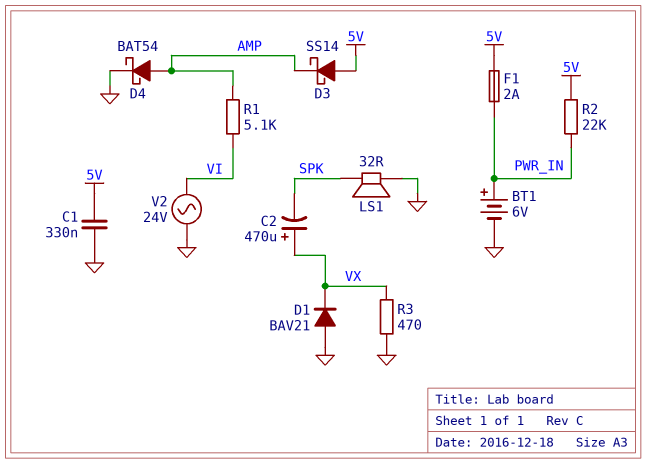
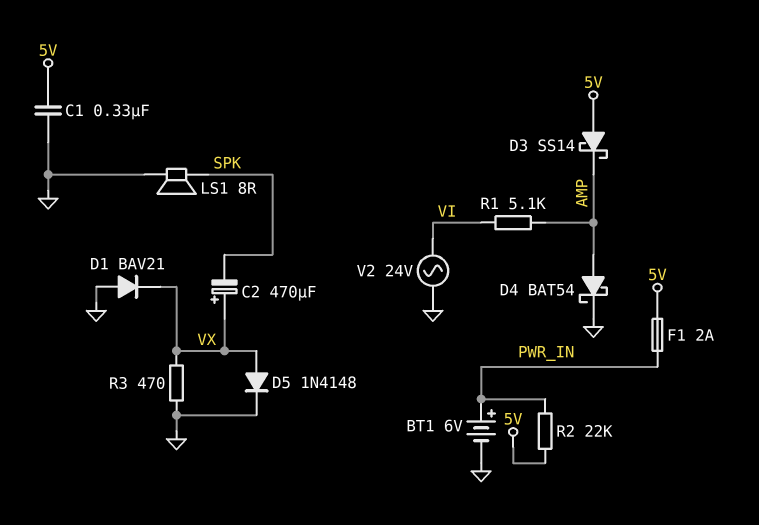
D5: none -> diode 1N4148 (A VX, K GND)
LS1: speaker 32R (GND, SPK) -> speaker 8R (GND, SPK)

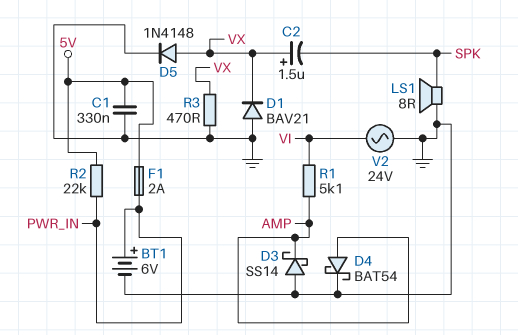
C2: 470uF (plus VX, minus SPK) -> 1.5uF (plus VX, minus SPK)
D3: schottky SS14 (A 5V, K AMP) -> schottky SS14 (A GND, K AMP)

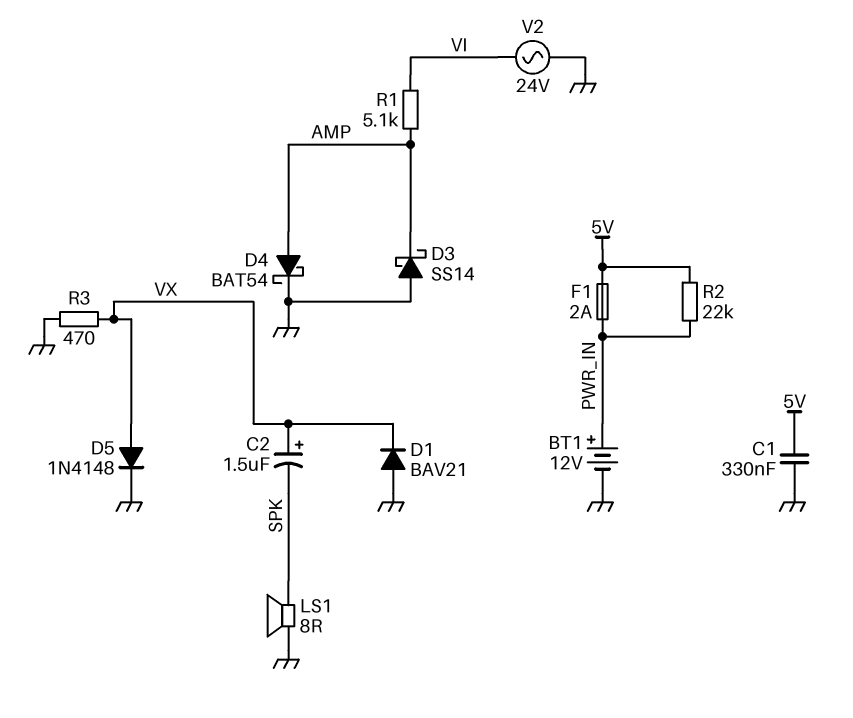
BT1: 6V (plus PWR_IN, minus GND) -> 12V (plus PWR_IN, minus GND)

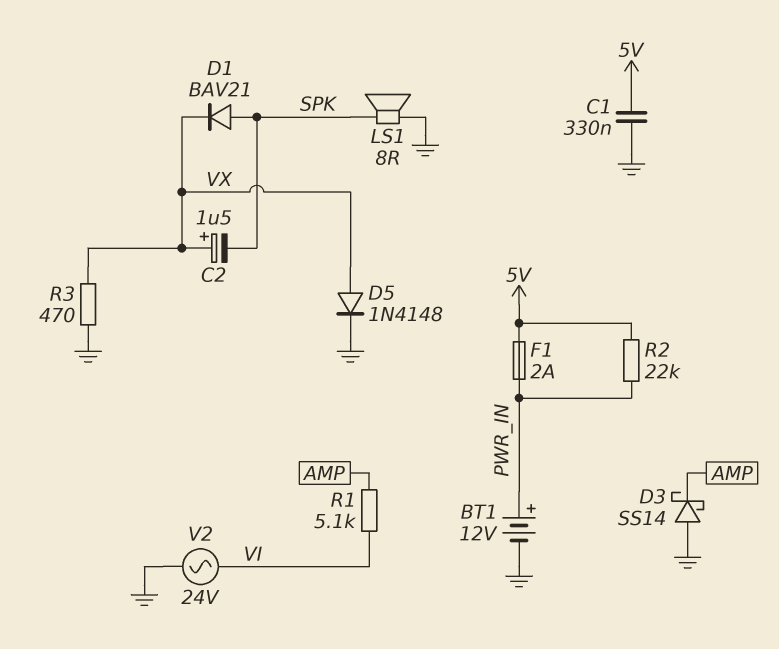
D1: diode BAV21 (A GND, K VX) -> diode BAV21 (A SPK, K VX)
D4: schottky BAT54 (A AMP, K GND) -> none

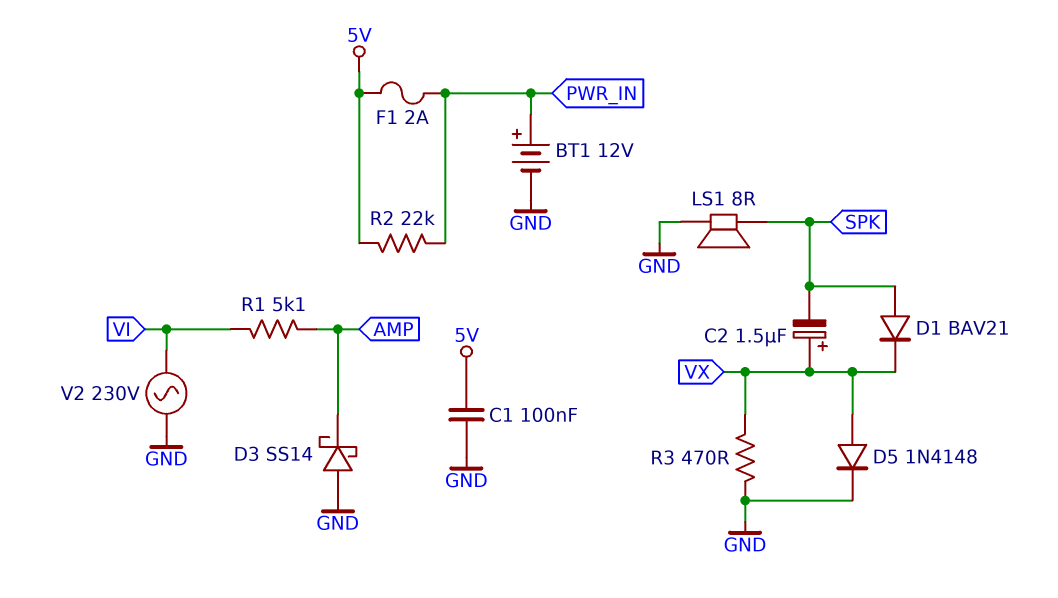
C1: 330nF (5V, GND) -> 100nF (5V, GND)
V2: AC 24V (GND, VI) -> AC 230V (GND, VI)

